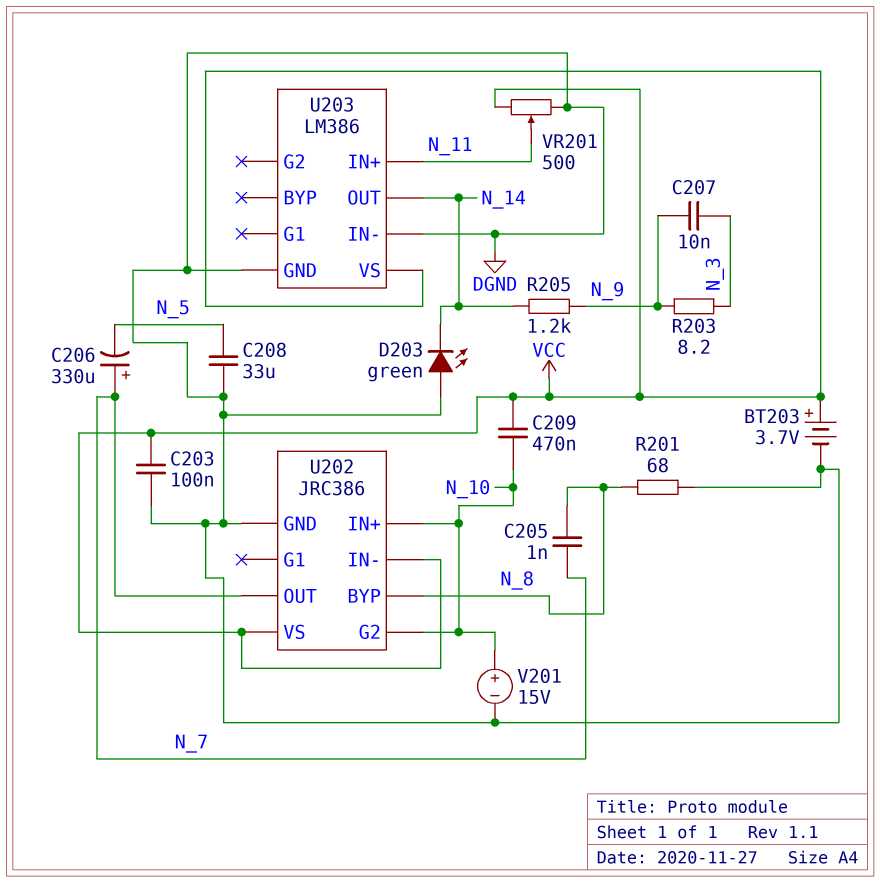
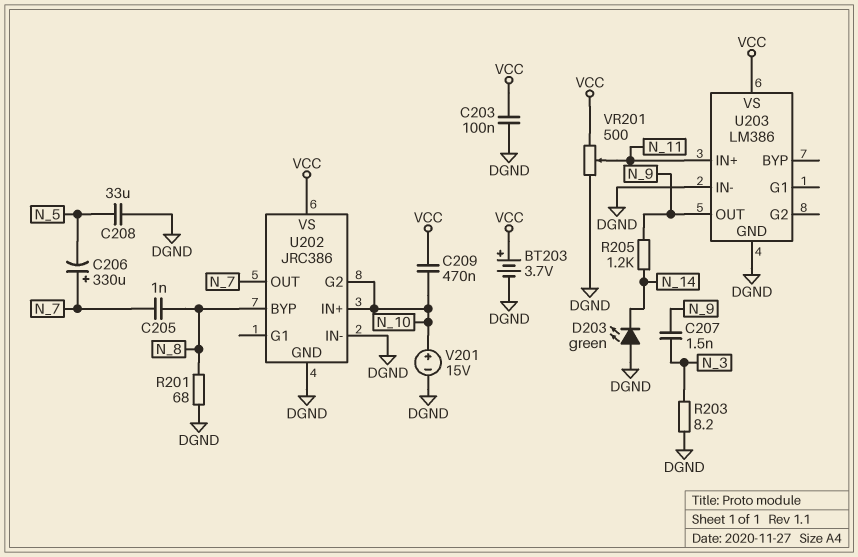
C207: 10nF (N_3, N_9) -> 1.5nF (N_3, N_9)
R203: 8.2 (N_3, N_9) -> 8.2 (DGND, N_3)
U202 pin IN-: VCC -> DGND
U203 pin OUT: N_14 -> N_9

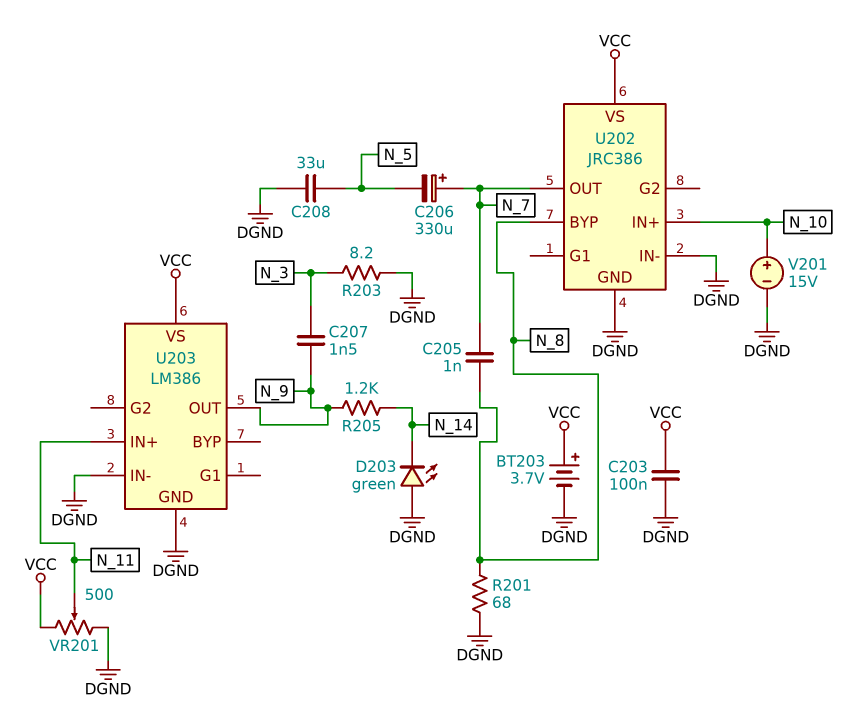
C209: 470nF (N_10, VCC) -> none
U202 pin G2: N_10 -> none

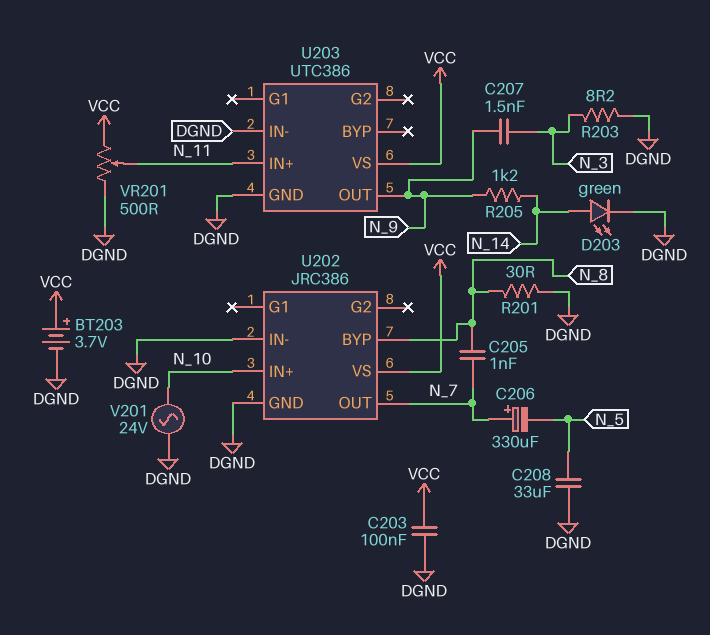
D203: LED green (A DGND, K N_14) -> LED green (A N_14, K DGND)
R201: 68 (DGND, N_8) -> 30 (DGND, N_8)
U203: LM386 -> UTC386
V201: 15V (plus N_10, minus DGND) -> AC 24V (DGND, N_10)

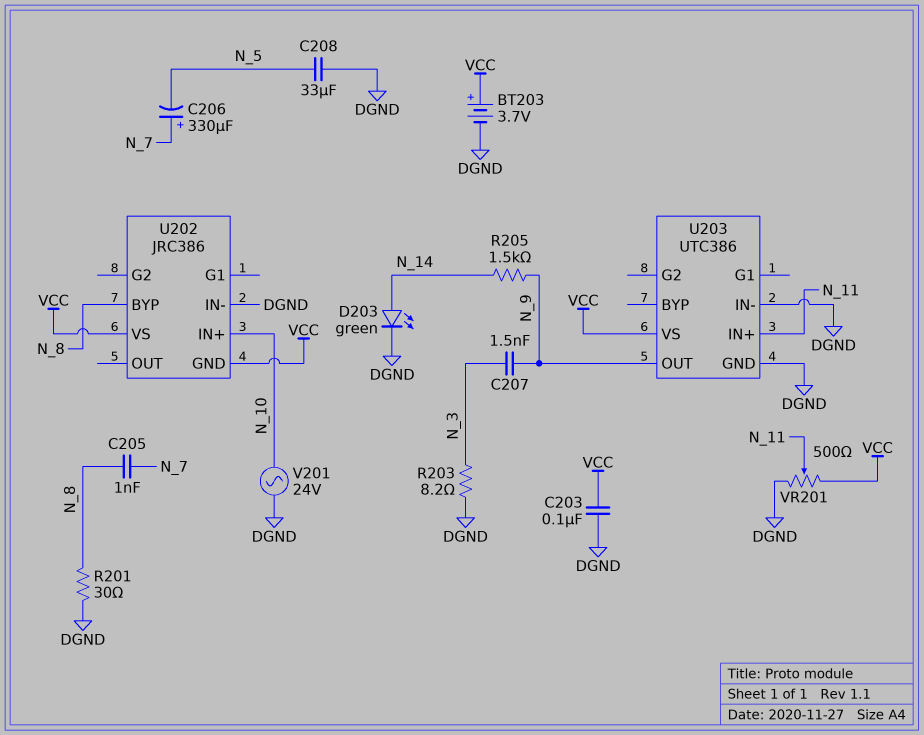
R205: 1.2k (N_9, N_14) -> 1.5k (N_9, N_14)
U202 pin GND: DGND -> VCC
U202 pin OUT: N_7 -> none

